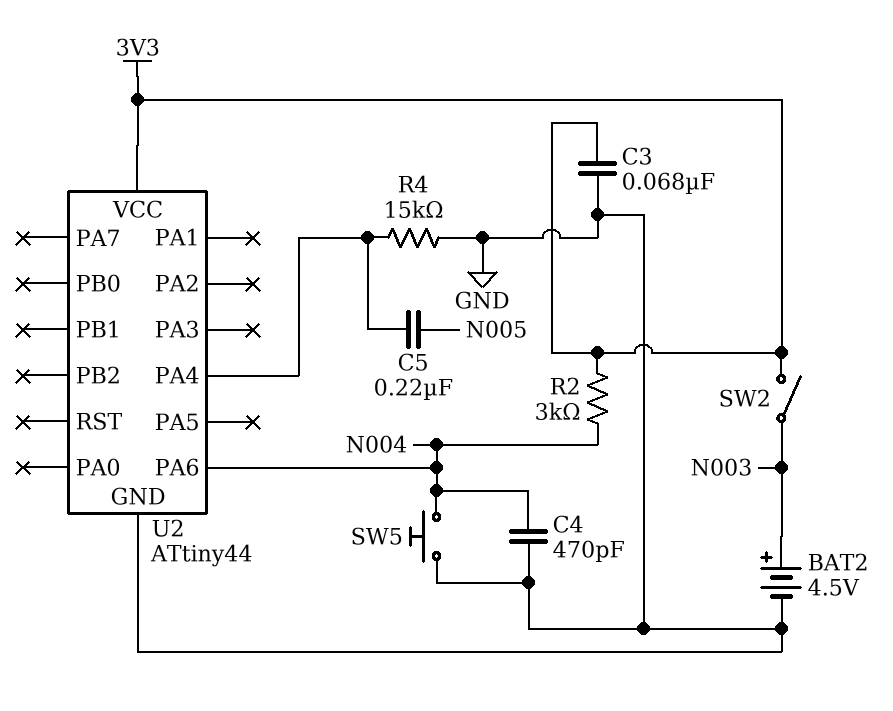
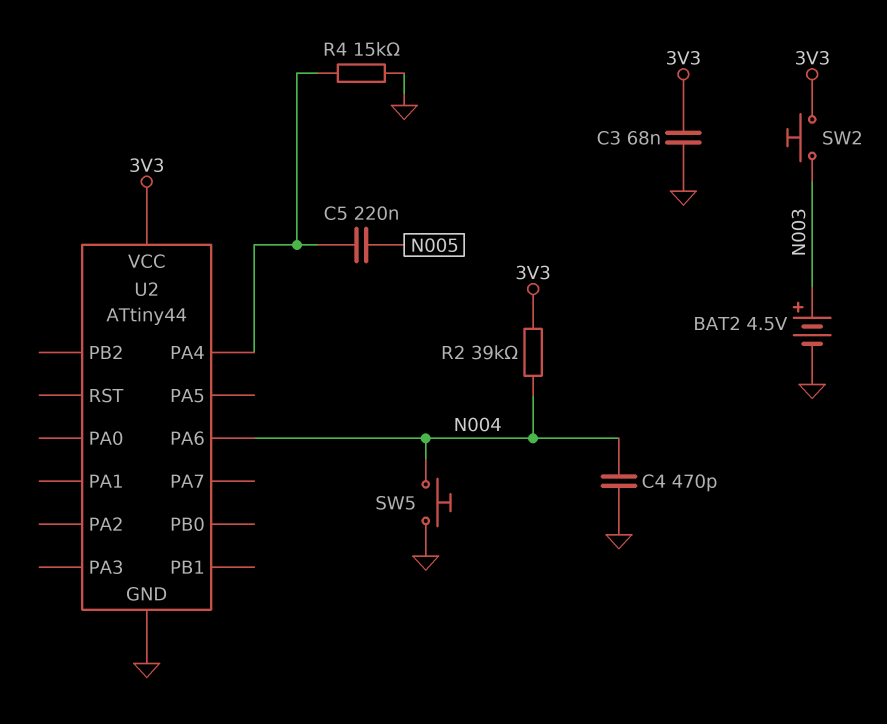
R2: 3k (3V3, N004) -> 39k (3V3, N004)
SW2: switch (3V3, N003) -> button (3V3, N003)

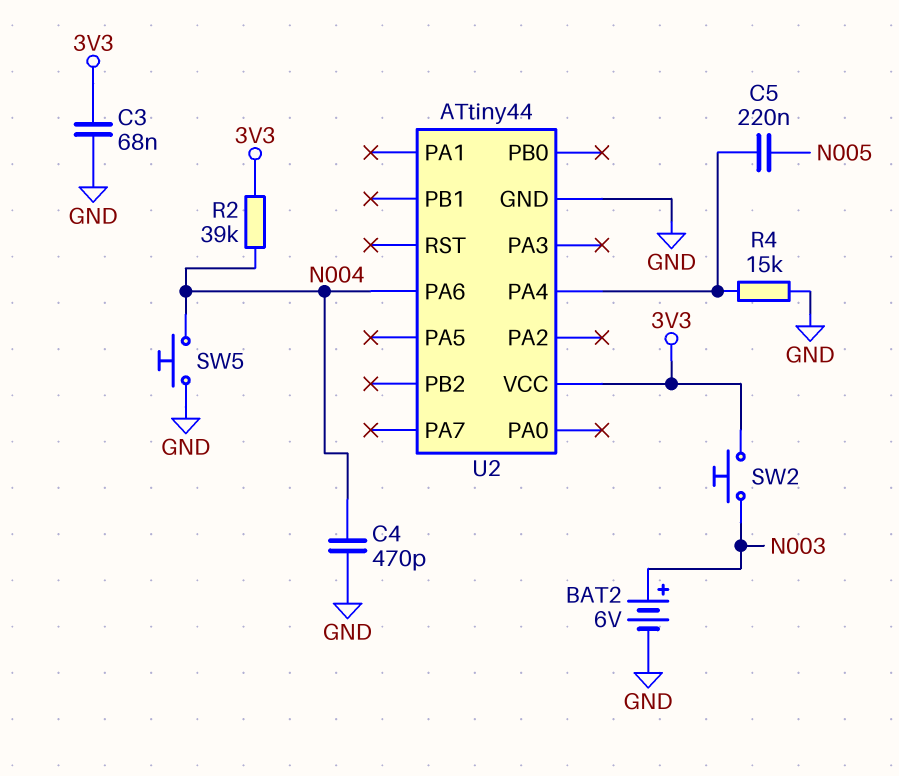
BAT2: 4.5V (plus N003, minus GND) -> 6V (plus N003, minus GND)

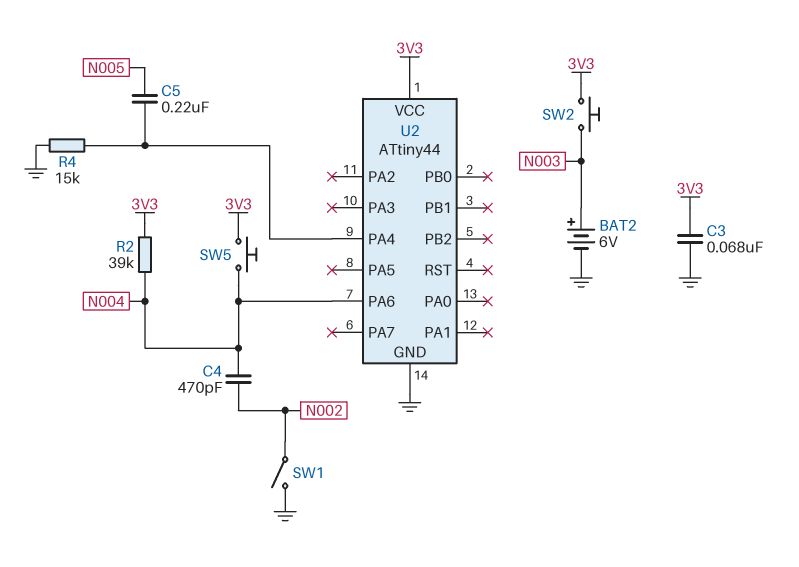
C4: 470pF (GND, N004) -> 470pF (N002, N004)
SW1: none -> switch (GND, N002)
SW5: button (GND, N004) -> button (3V3, N004)

